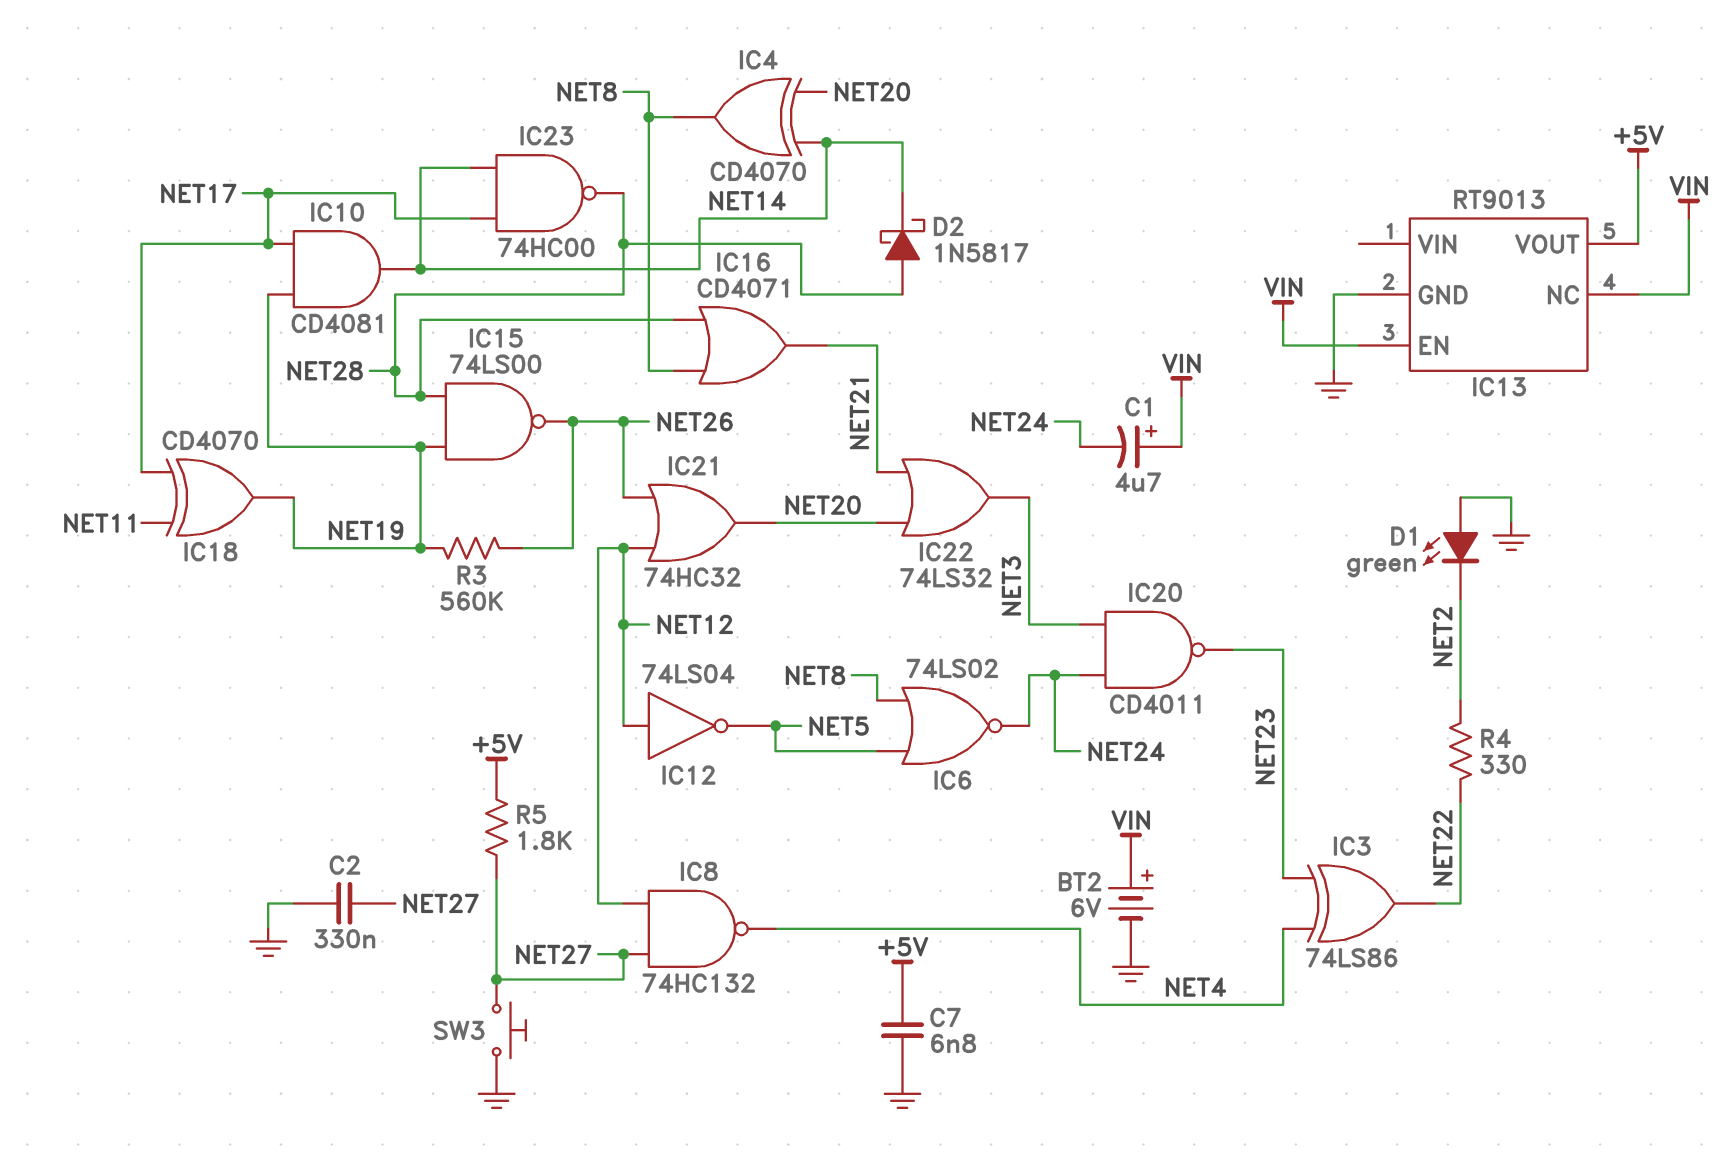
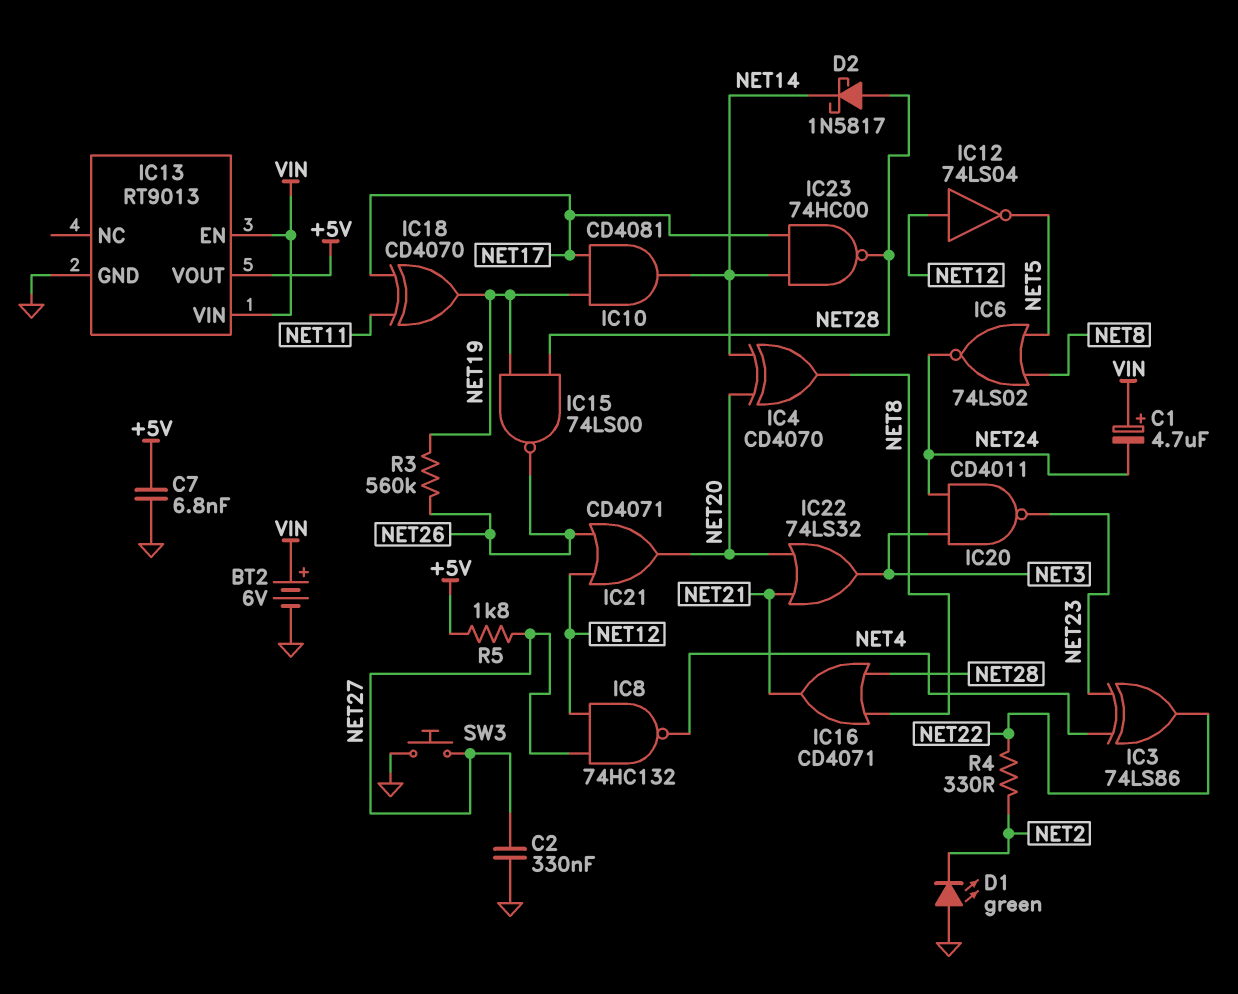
IC13 pin NC: VIN -> none
IC13 pin VIN: none -> VIN
IC21: OR 74HC32 (in NET12, in NET26, out NET20) -> OR CD4071 (in NET12, in NET26, out NET20)

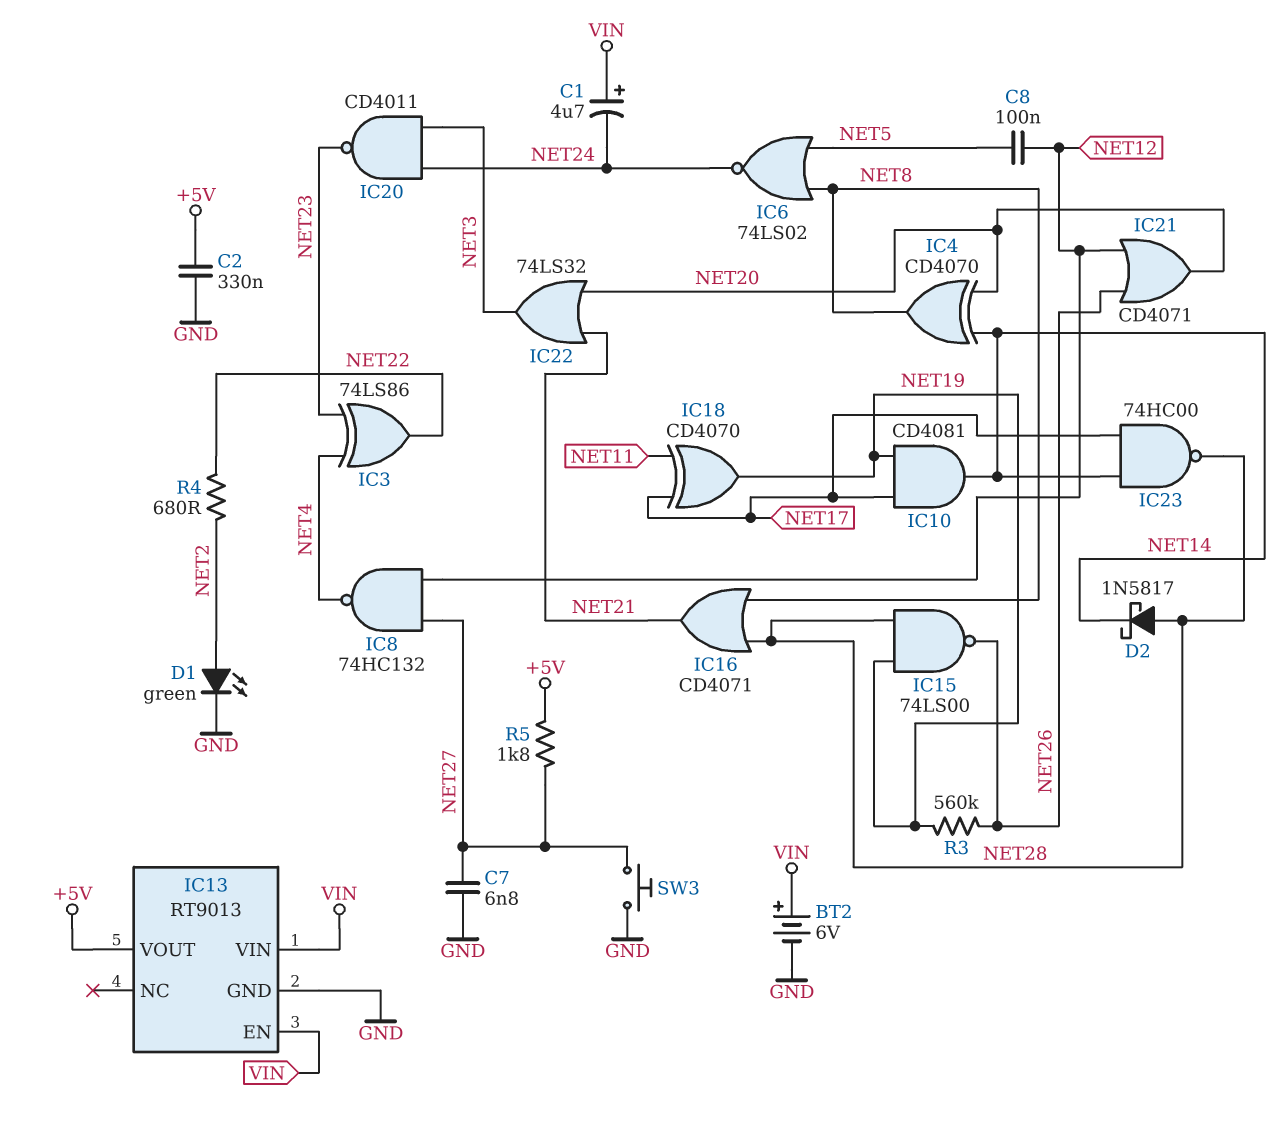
C2: 330nF (GND, NET27) -> 330nF (+5V, GND)
C7: 6.8nF (+5V, GND) -> 6.8nF (GND, NET27)
C8: none -> 100nF (NET5, NET12)
D1: LED green (A GND, K NET2) -> LED green (A NET2, K GND)
IC12: NOT 74LS04 (in NET12, out NET5) -> none
R4: 330 (NET2, NET22) -> 680 (NET2, NET22)

